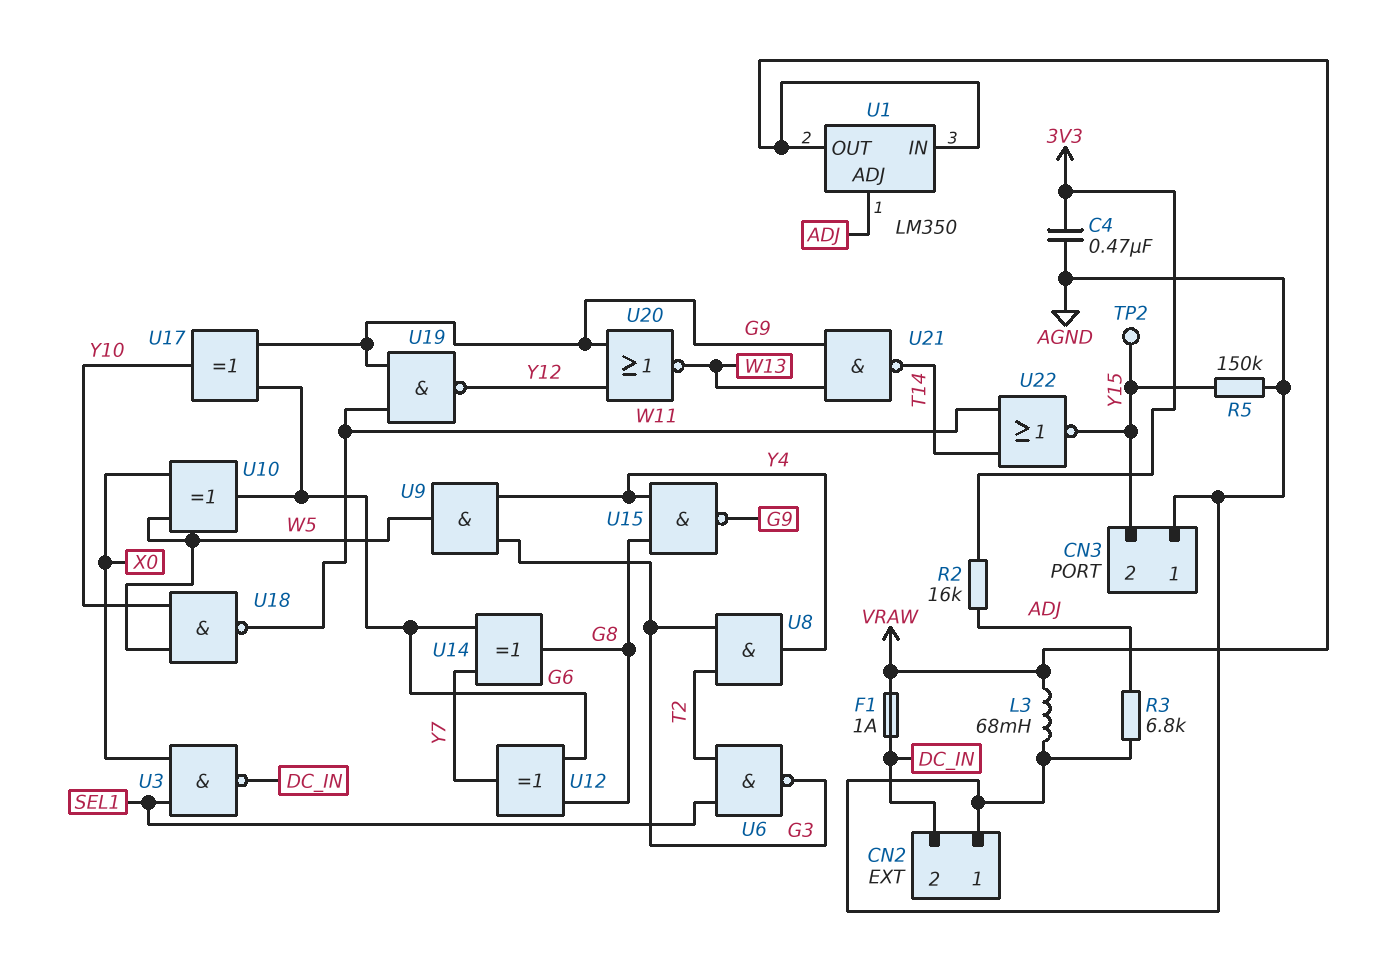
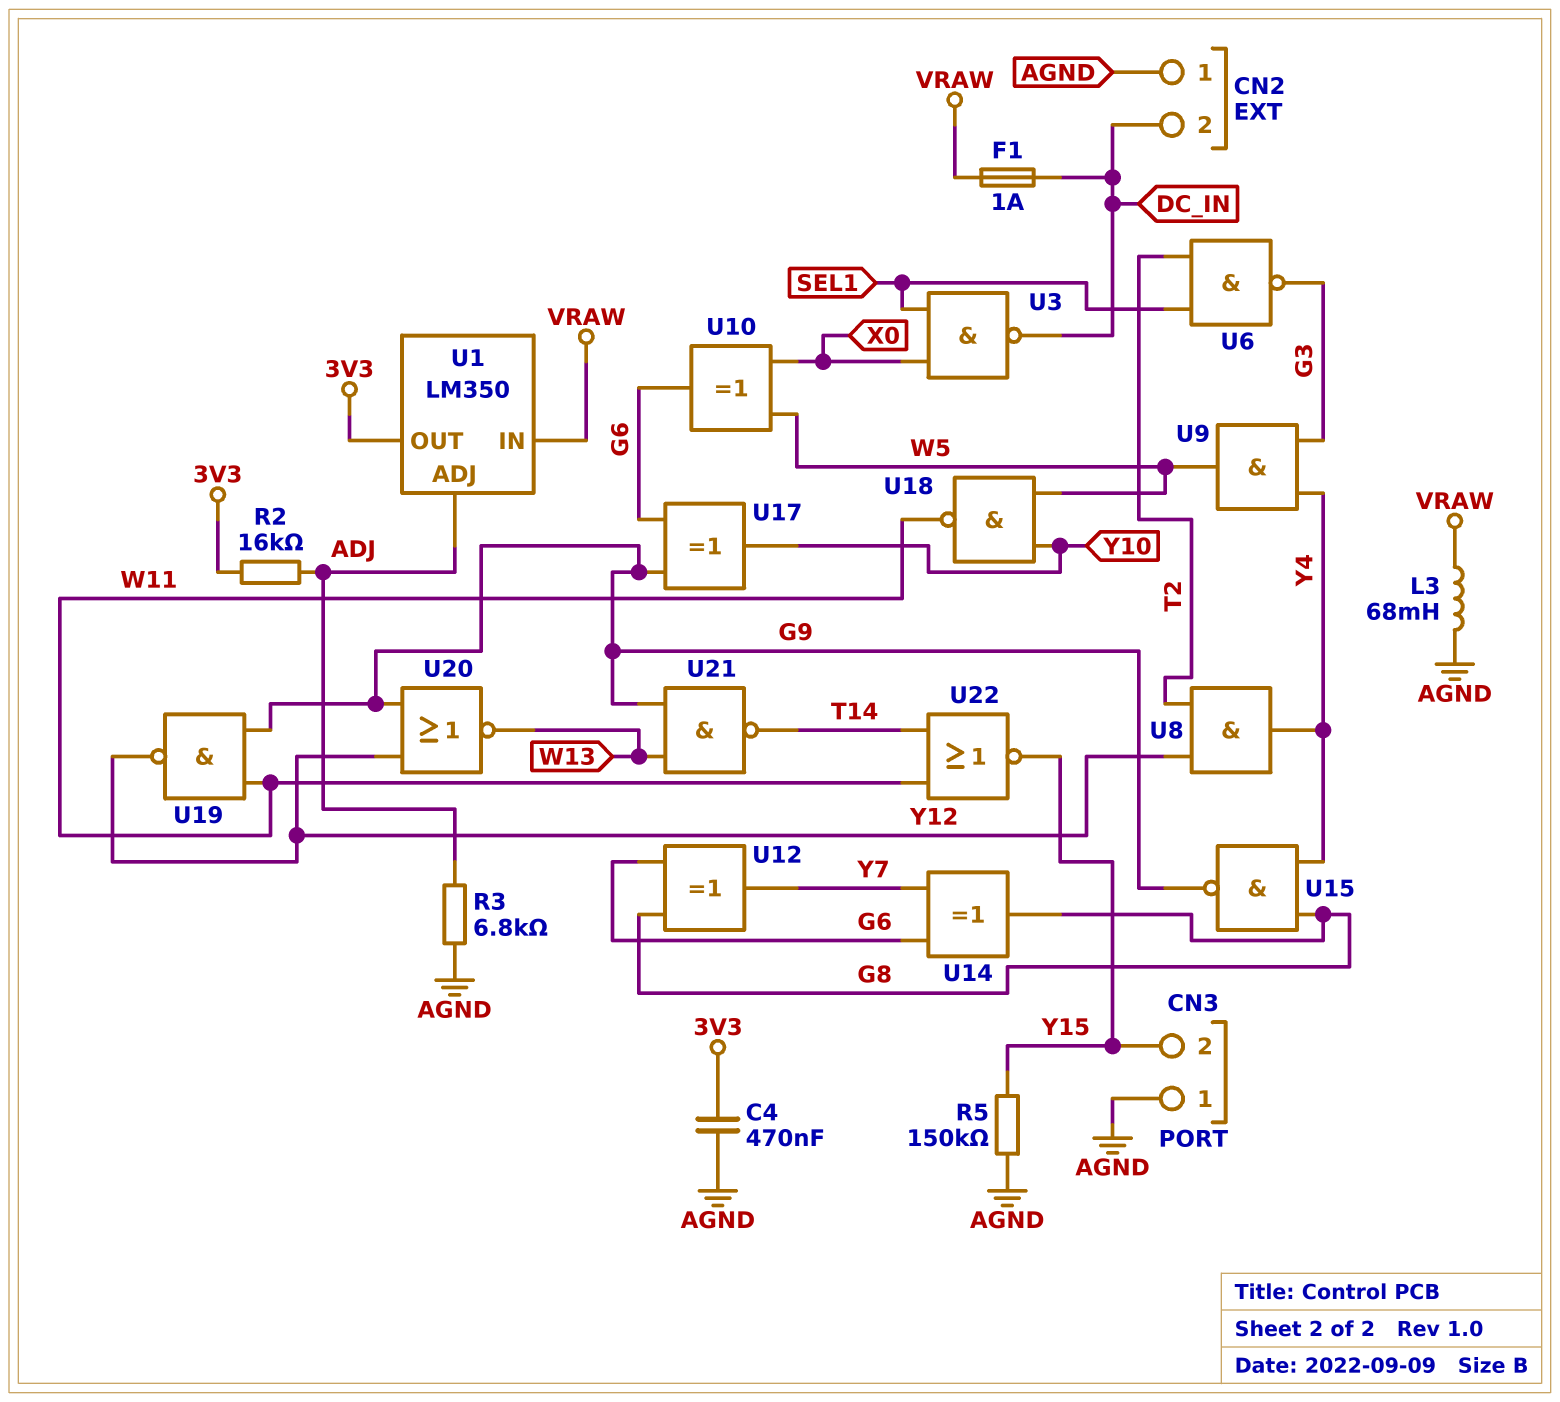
TP2: test point (Y15) -> none
U1 pin OUT: VRAW -> 3V3
U8: AND (in G3, in T2, out Y4) -> AND (in T2, in Y12, out Y4)

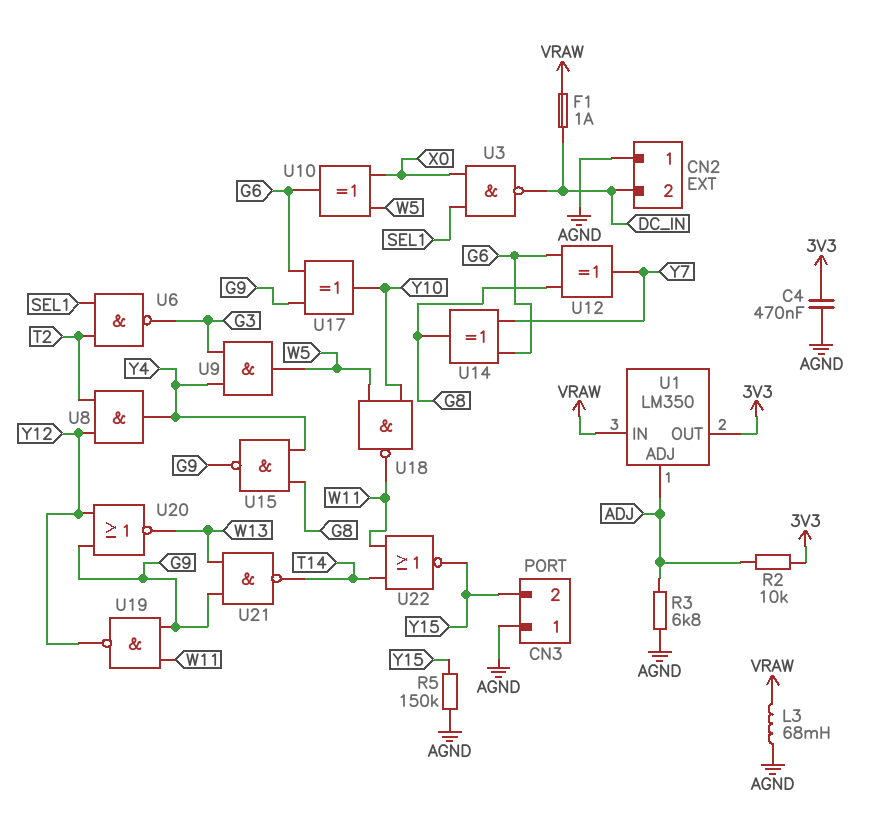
R2: 16k (3V3, ADJ) -> 10k (3V3, ADJ)

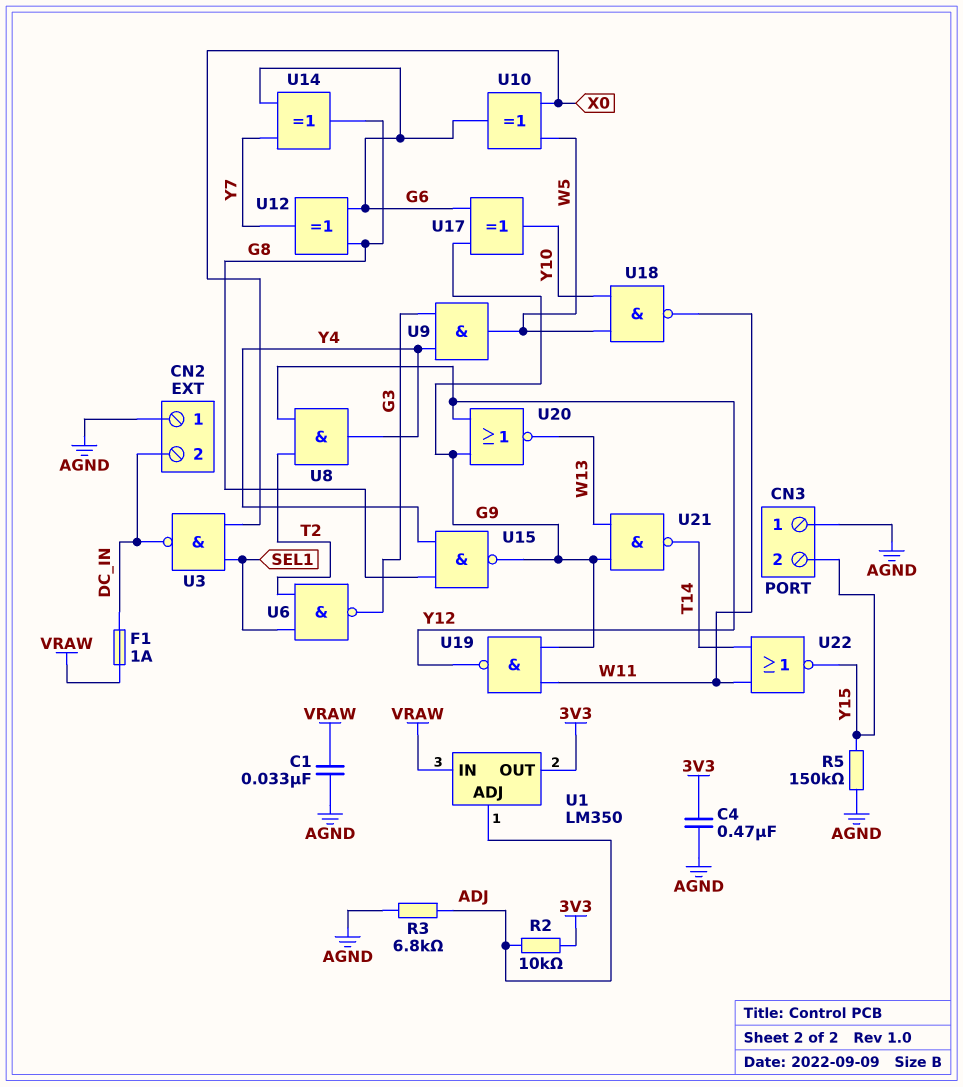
C1: none -> 33nF (AGND, VRAW)
L3: 68mH (AGND, VRAW) -> none

